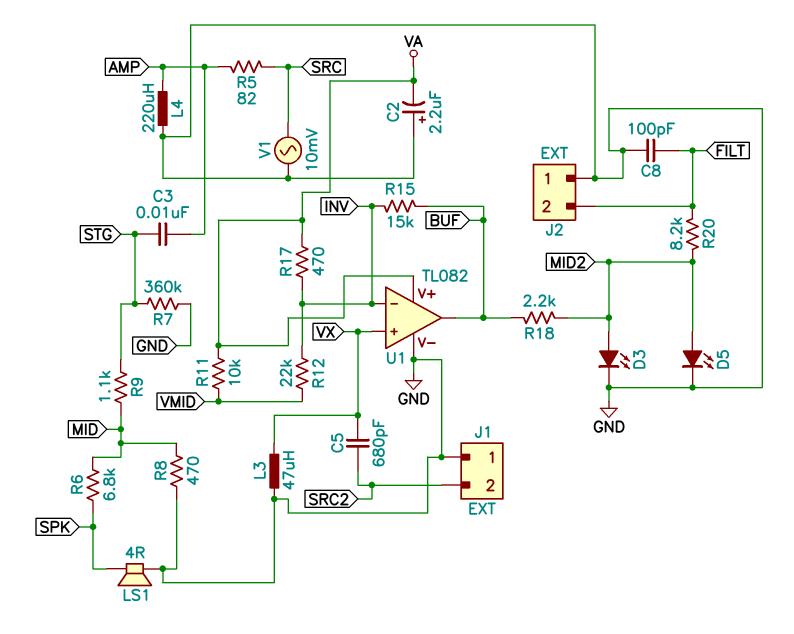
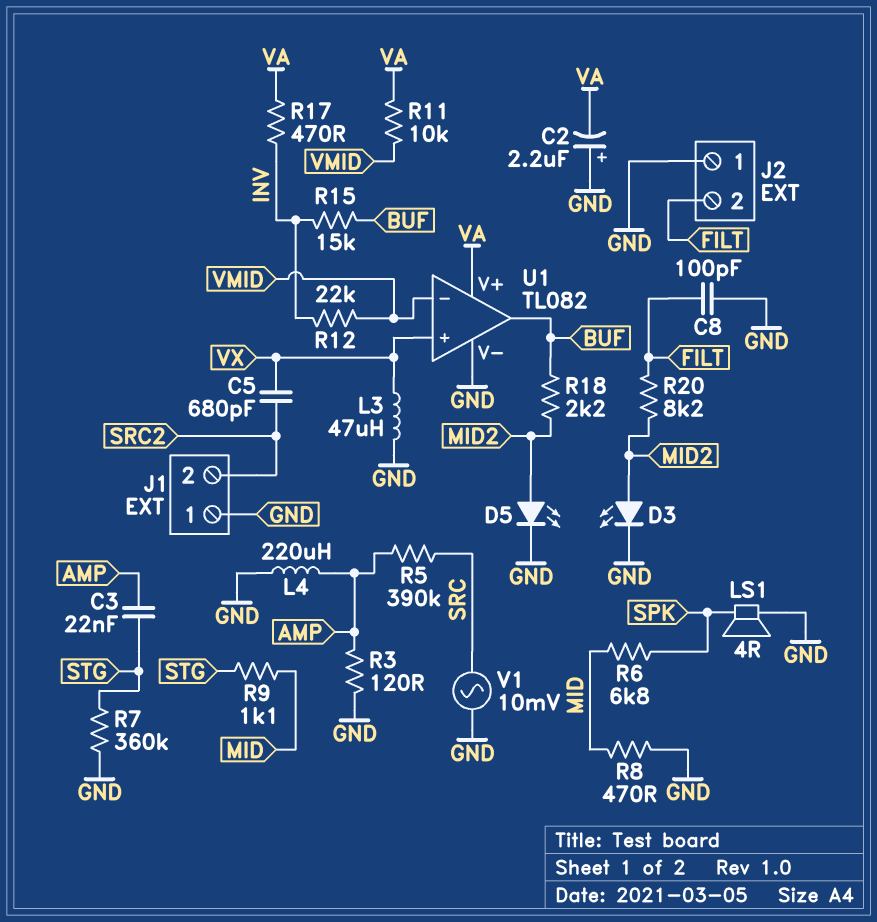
C3: 10nF (AMP, STG) -> 22nF (AMP, STG)
R3: none -> 120 (AMP, GND)
R5: 82 (AMP, SRC) -> 390k (AMP, SRC)
U1 pin in-: INV -> VMID

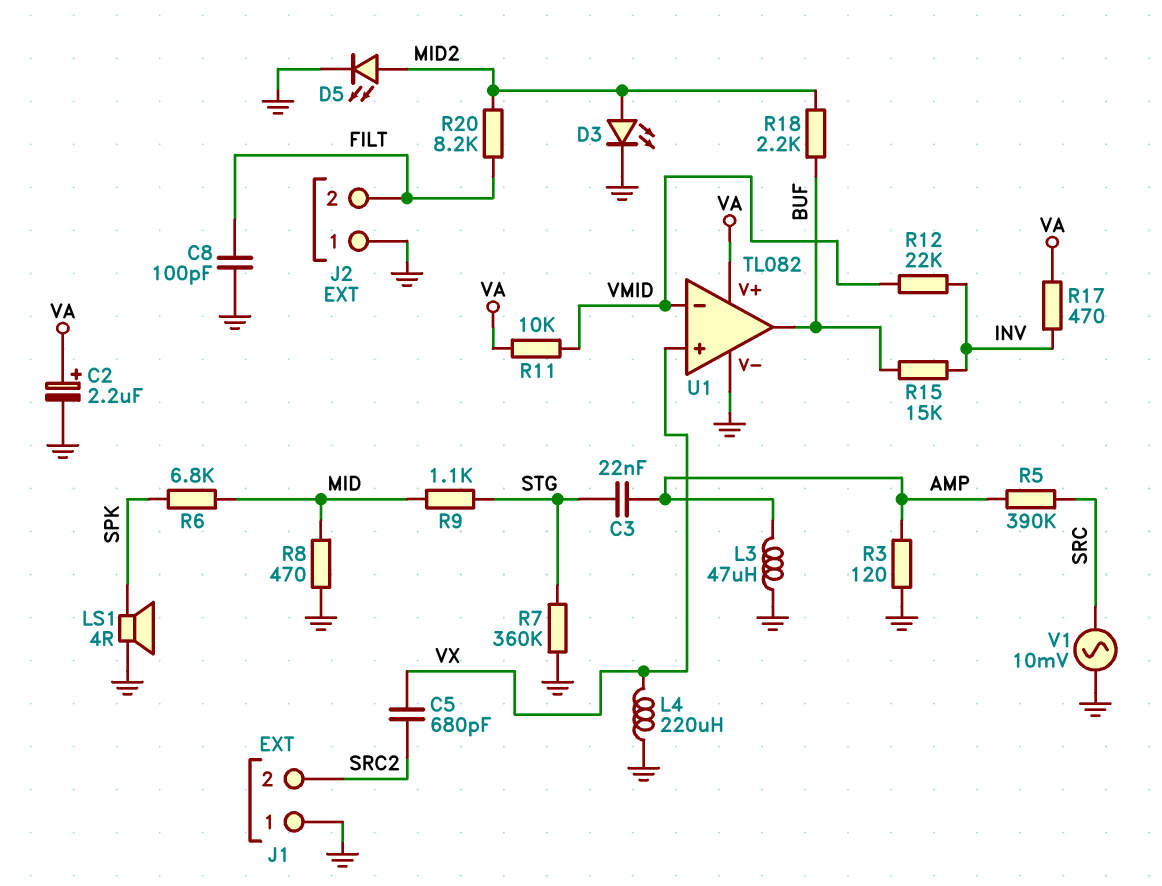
C2: 2.2uF (plus GND, minus VA) -> 2.2uF (plus VA, minus GND)
L3: 47uH (GND, VX) -> 47uH (AMP, GND)
L4: 220uH (AMP, GND) -> 220uH (GND, VX)

